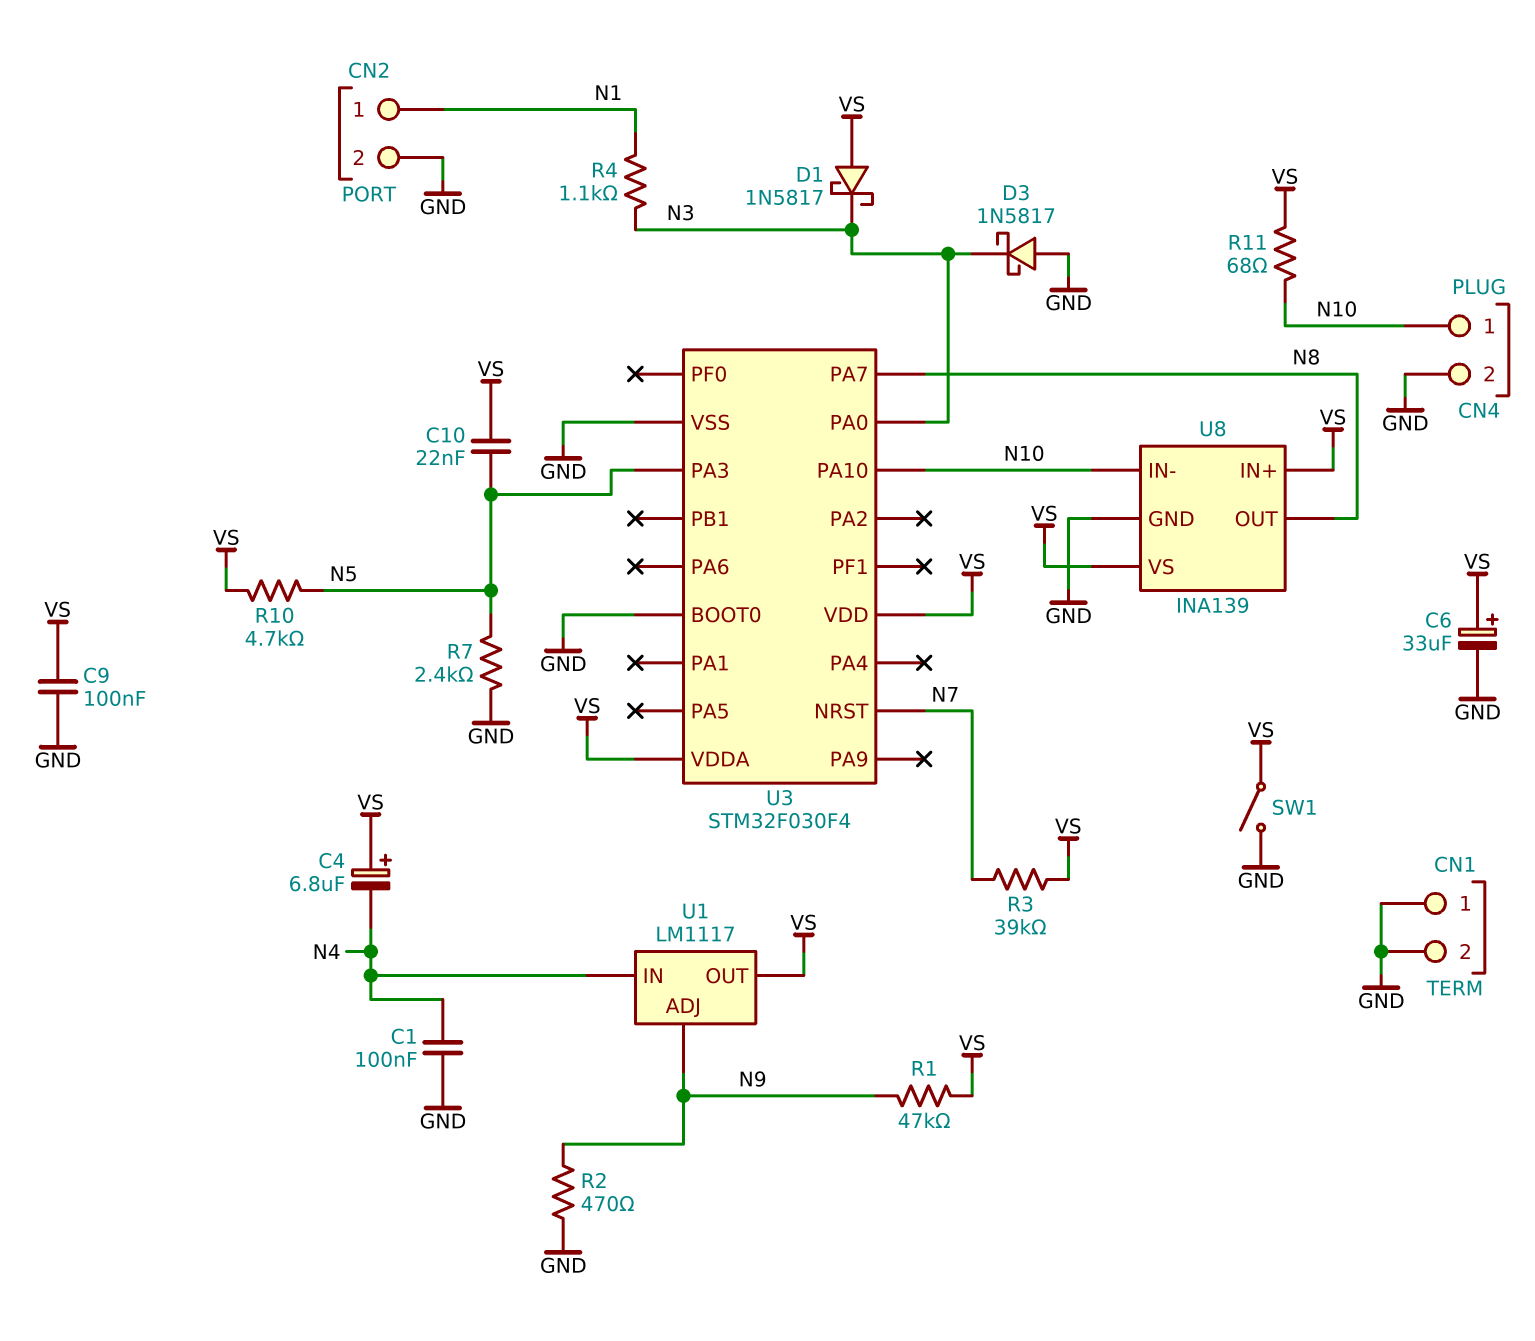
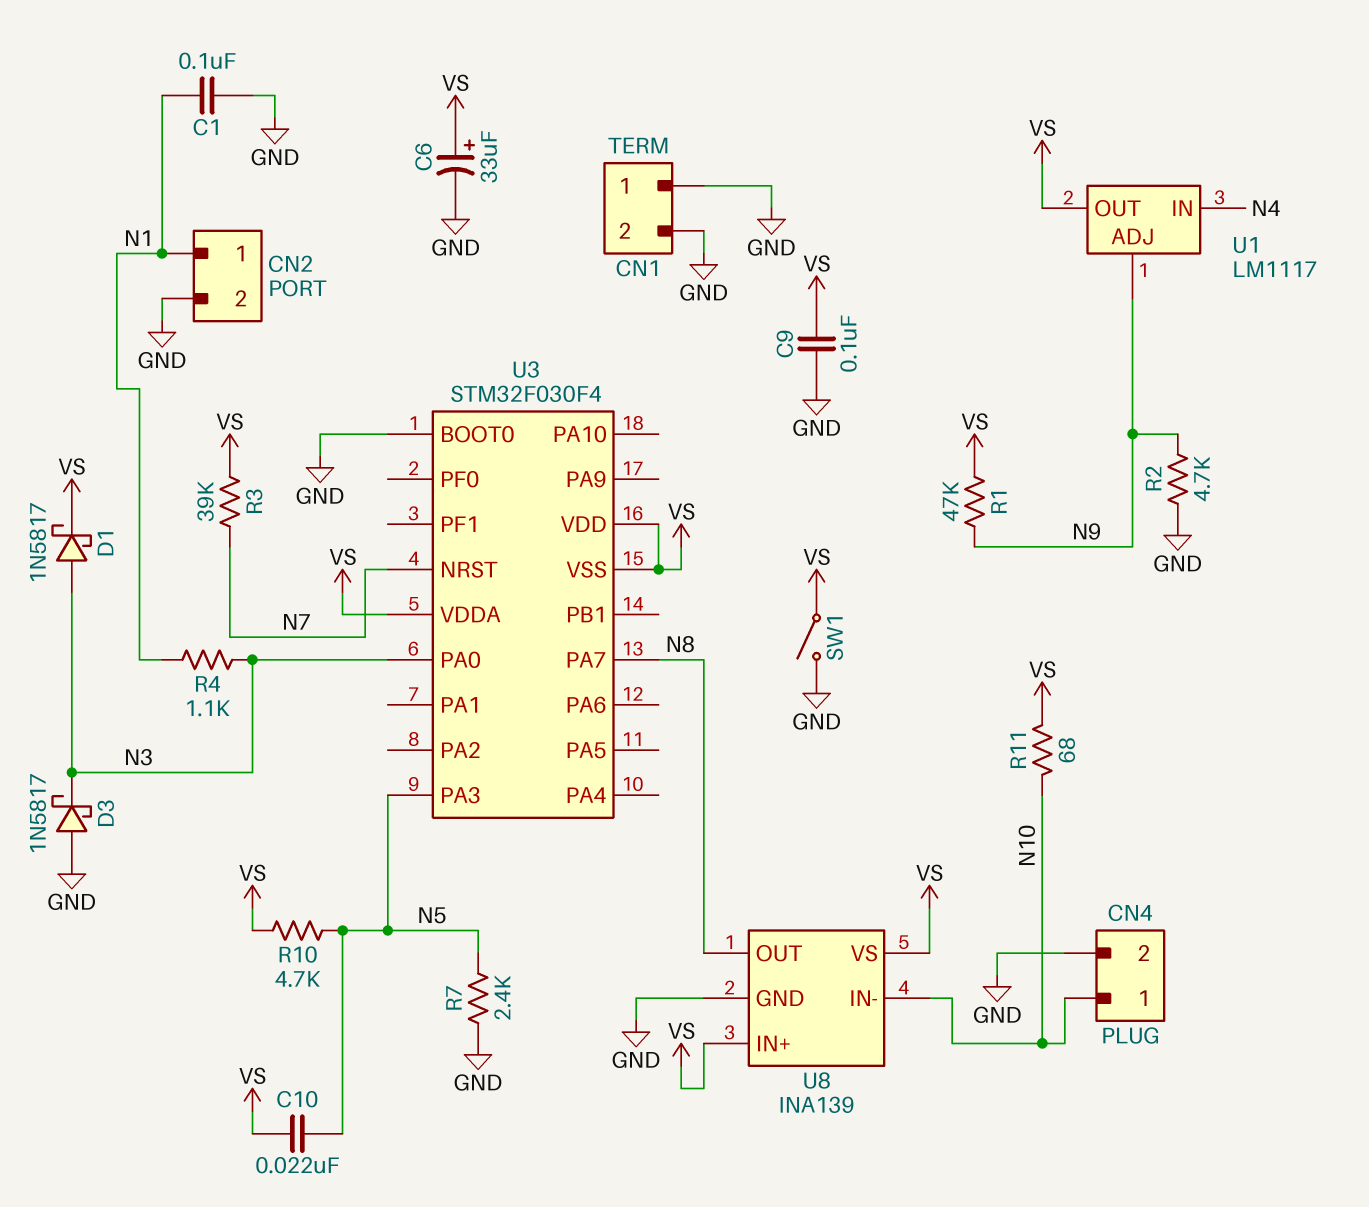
C1: 100nF (GND, N4) -> 100nF (GND, N1)
C4: 6.8uF (plus VS, minus N4) -> none
D1: schottky 1N5817 (A VS, K N3) -> schottky 1N5817 (A N3, K VS)
R2: 470 (GND, N9) -> 4.7k (GND, N9)
U3 pin PA10: N10 -> none
U3 pin VSS: GND -> VS

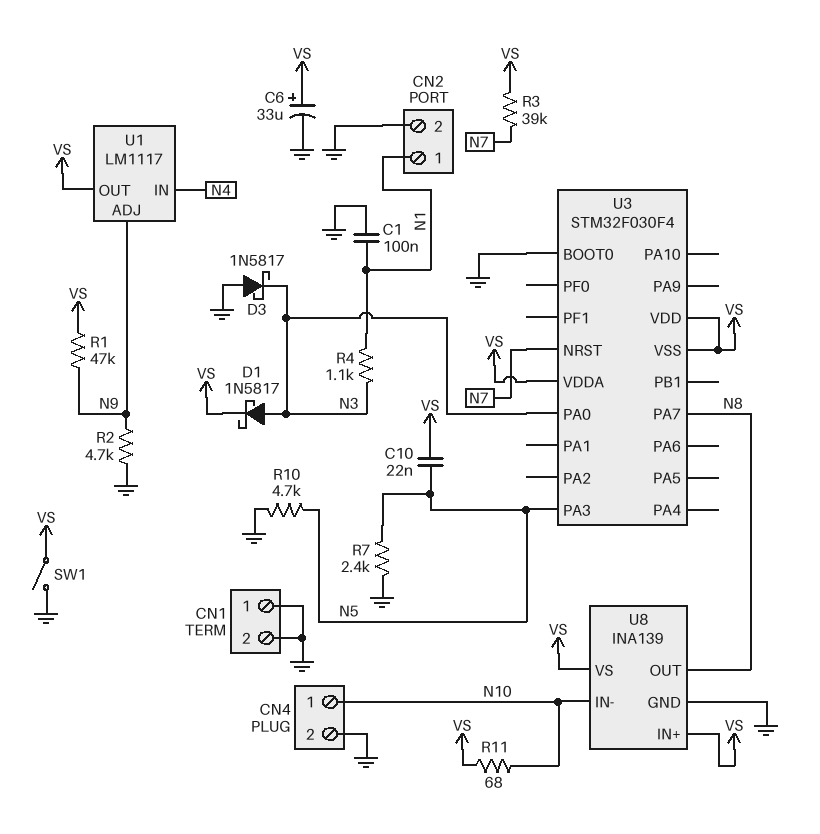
C9: 100nF (GND, VS) -> none
R10: 4.7k (N5, VS) -> 4.7k (GND, N5)

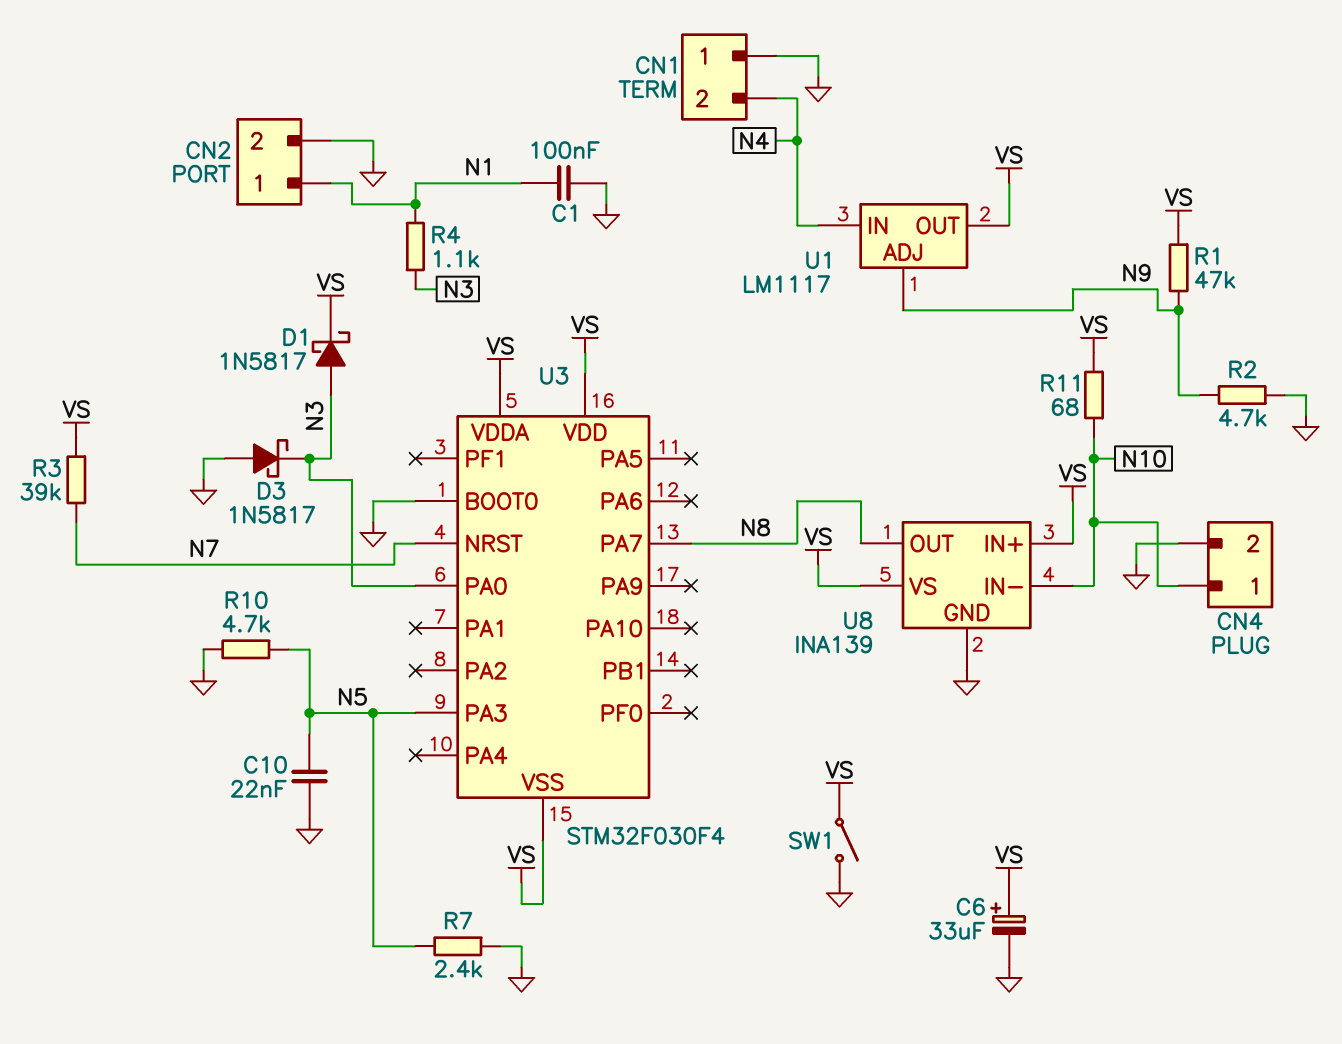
C10: 22nF (N5, VS) -> 22nF (GND, N5)
CN1 pin 2: GND -> N4

